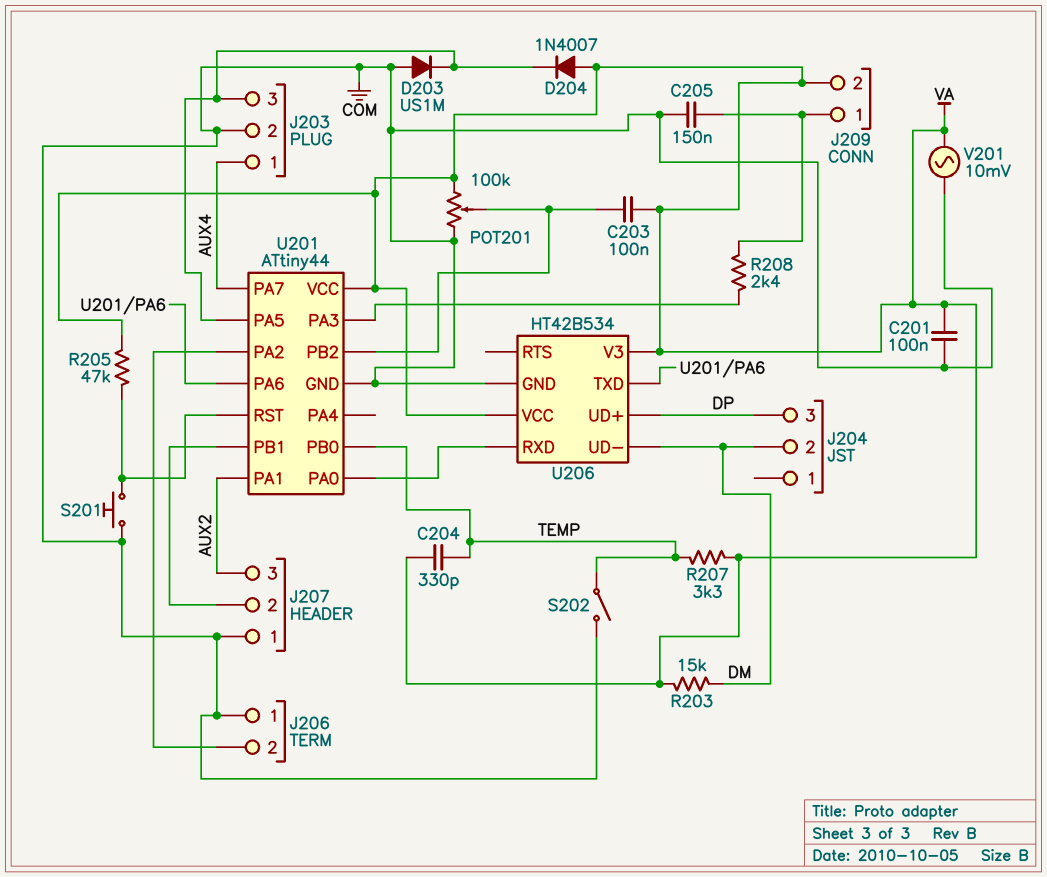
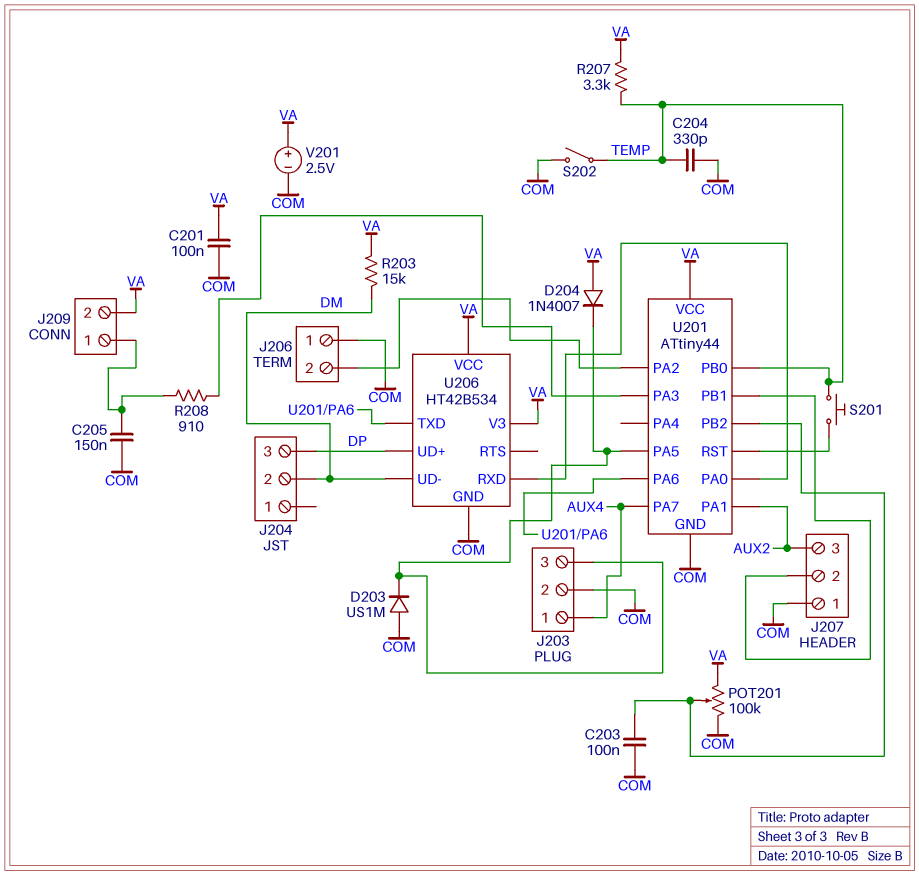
C203: 100nF (U201/PB2, VA) -> 100nF (COM, U201/PB2)
C204: 330pF (TEMP, VA) -> 330pF (COM, TEMP)
R205: 47k (U201/RST, VA) -> none
R208: 2.4k (J209/1, U201/PA3) -> 910 (J209/1, U201/PA3)
S201: button (COM, U201/RST) -> button (TEMP, U201/RST)
V201: AC 10mV (COM, VA) -> 2.5V (plus VA, minus COM)

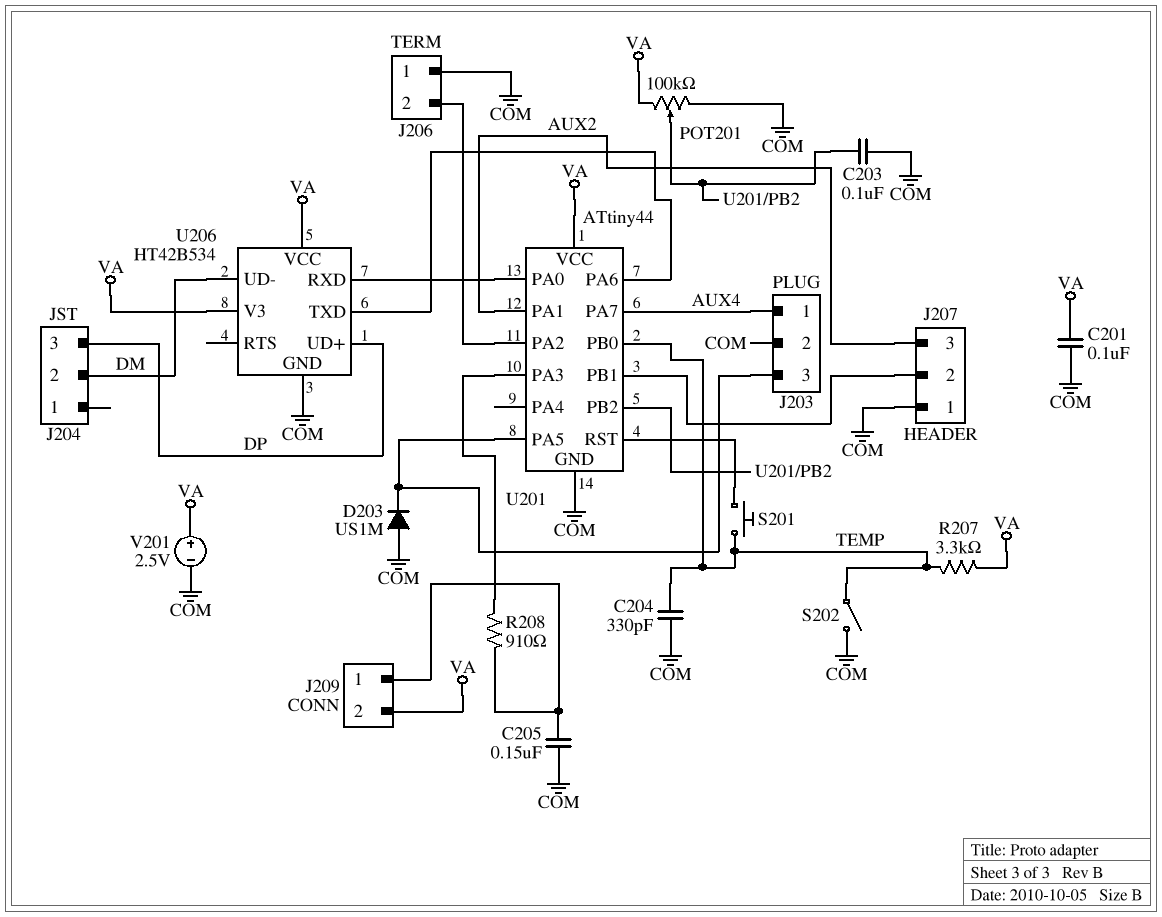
D204: diode 1N4007 (A VA, K J203/3) -> none
R203: 15k (DM, VA) -> none

